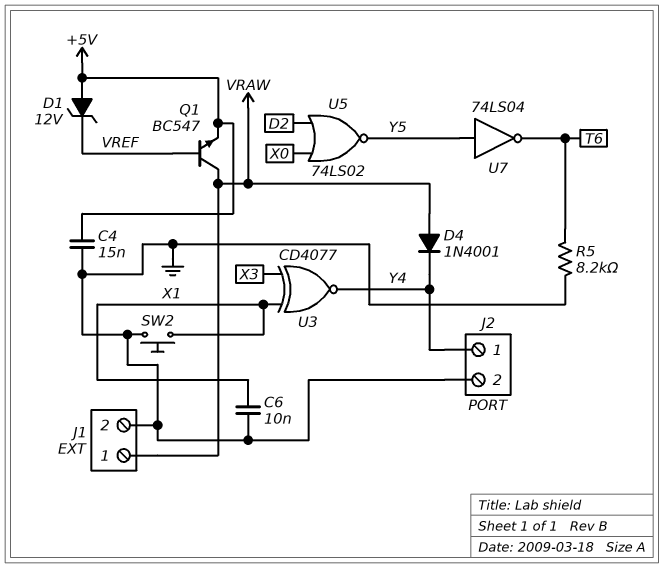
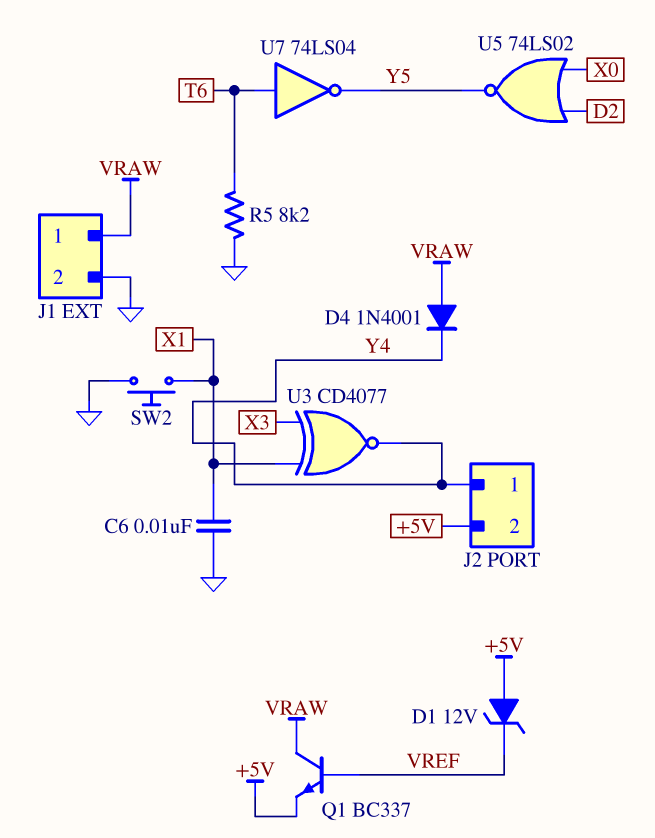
C4: 15nF (+5V, GND) -> none
J2 pin 2: GND -> +5V
Q1: NPN BC547 (B VREF, C VRAW, E +5V) -> NPN BC337 (B VREF, C VRAW, E +5V)
U7: NOT 74LS04 (in Y5, out T6) -> NOT 74LS04 (in T6, out Y5)

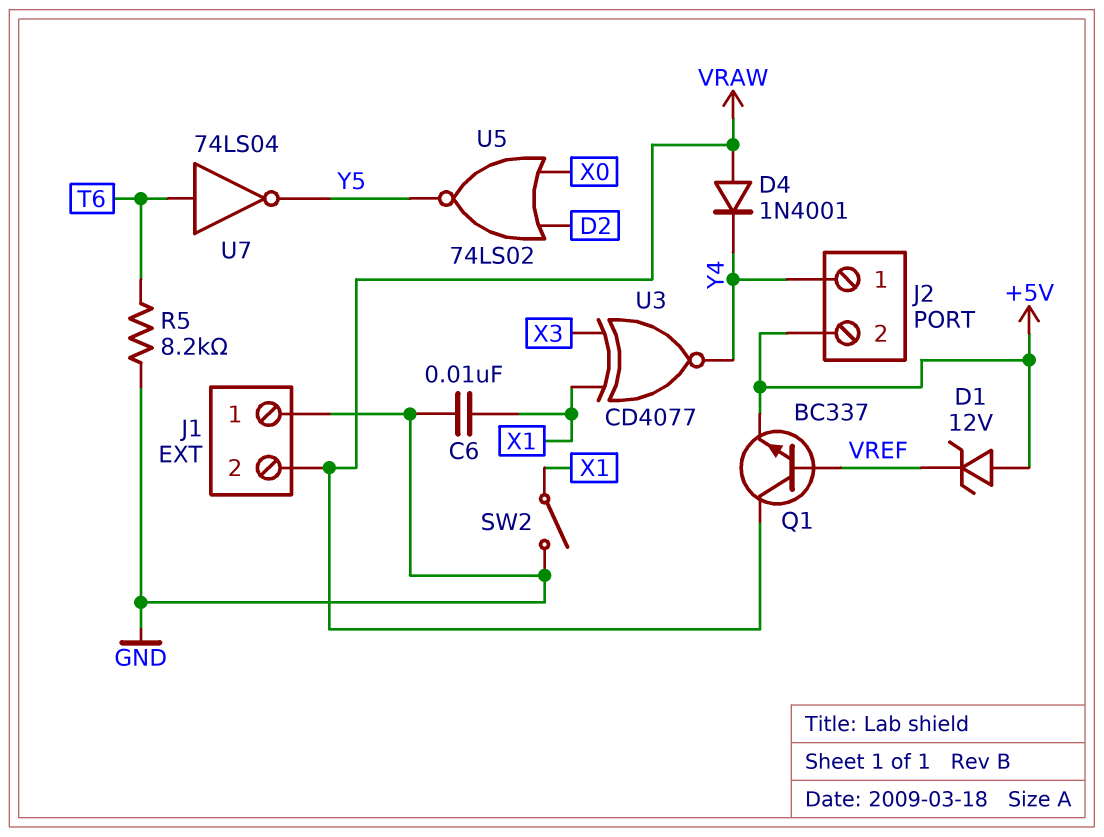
J1 pin 1: VRAW -> GND
J1 pin 2: GND -> VRAW
SW2: button (GND, X1) -> switch (GND, X1)

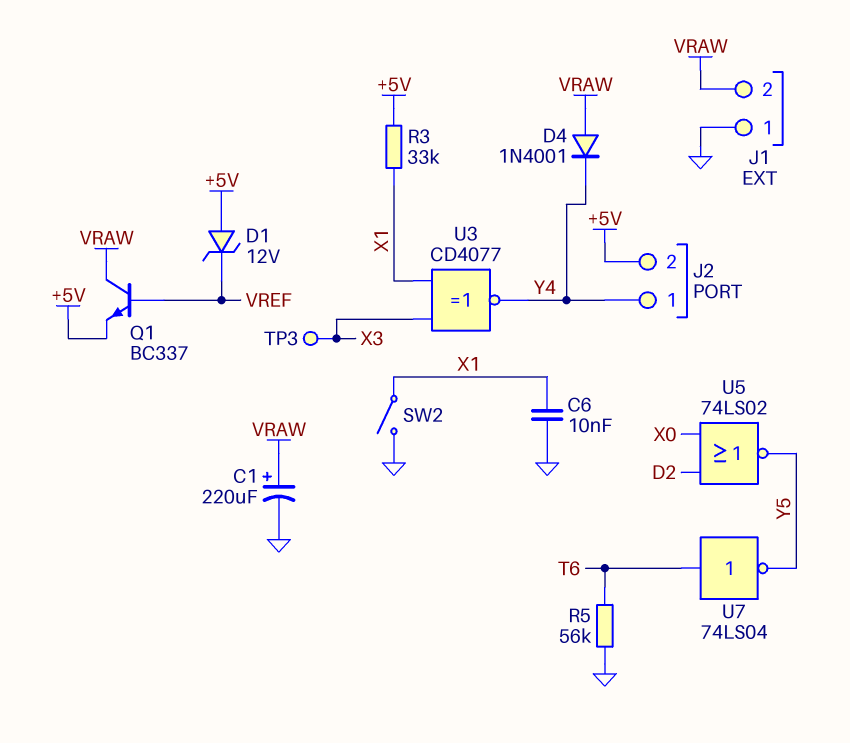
C1: none -> 220uF (plus VRAW, minus GND)
R3: none -> 33k (+5V, X1)
R5: 8.2k (GND, T6) -> 56k (GND, T6)
TP3: none -> test point (X3)

